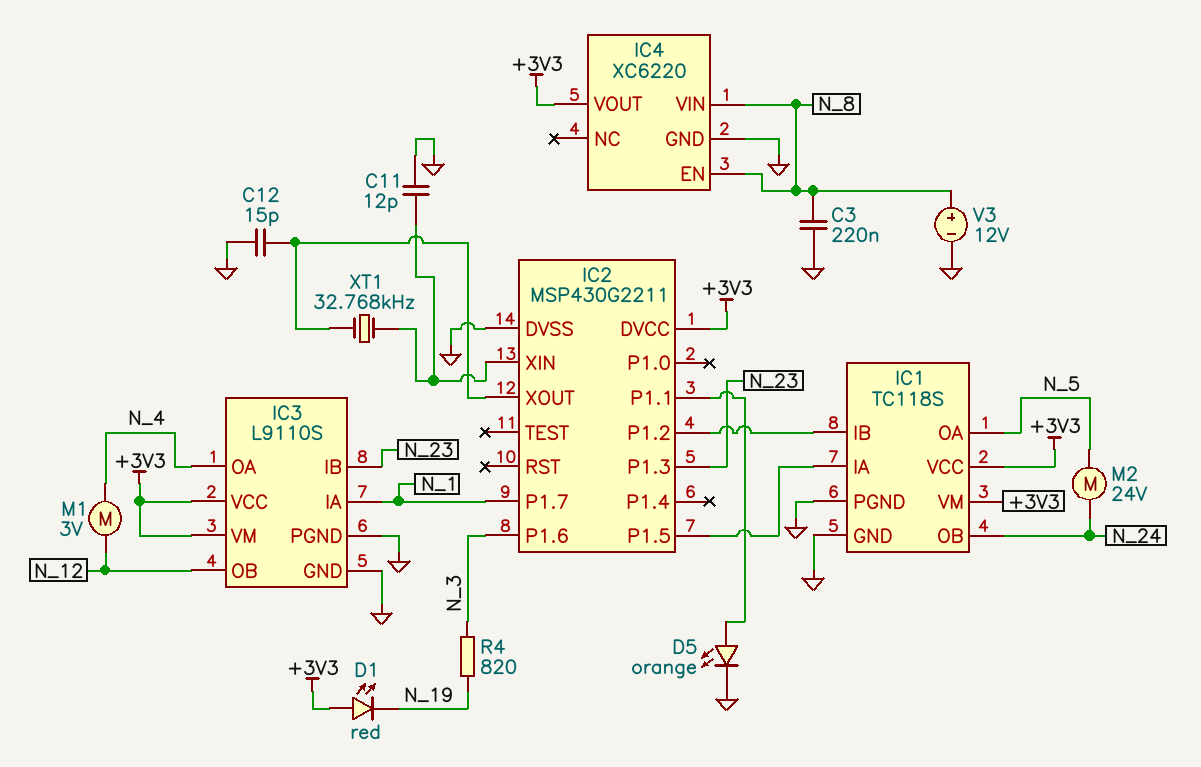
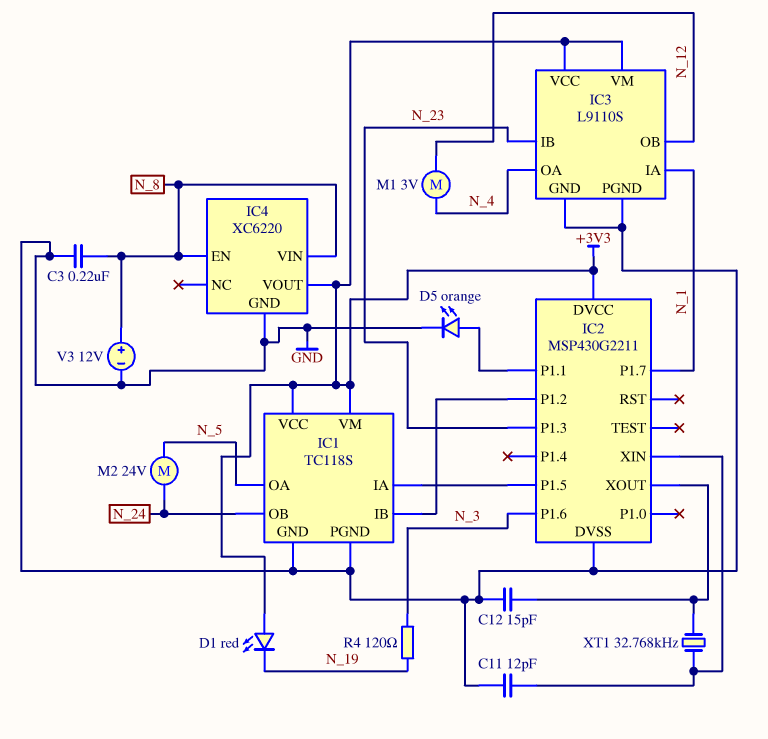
R4: 820 (N_3, N_19) -> 120 (N_3, N_19)

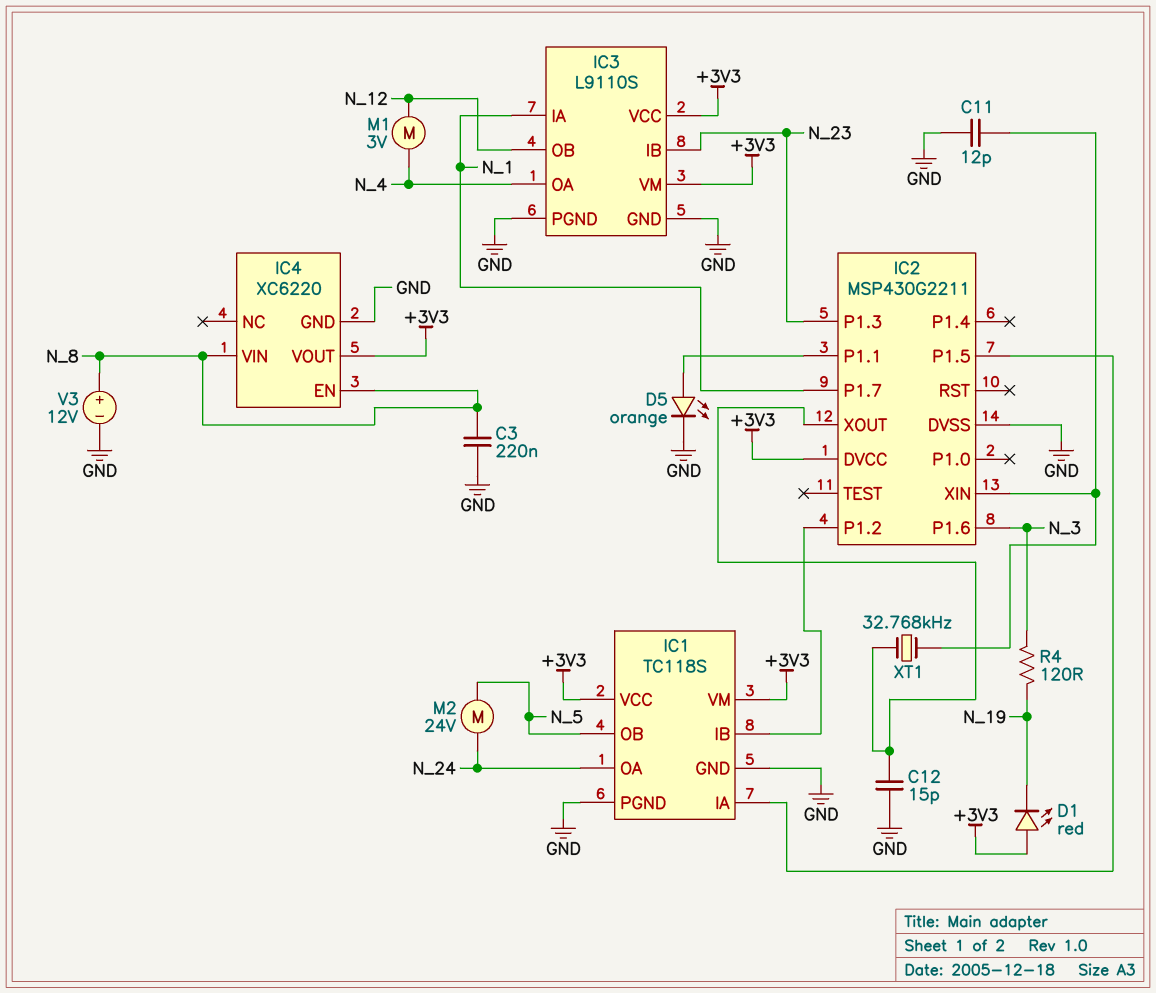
IC1 pin OA: N_5 -> N_24
IC1 pin OB: N_24 -> N_5

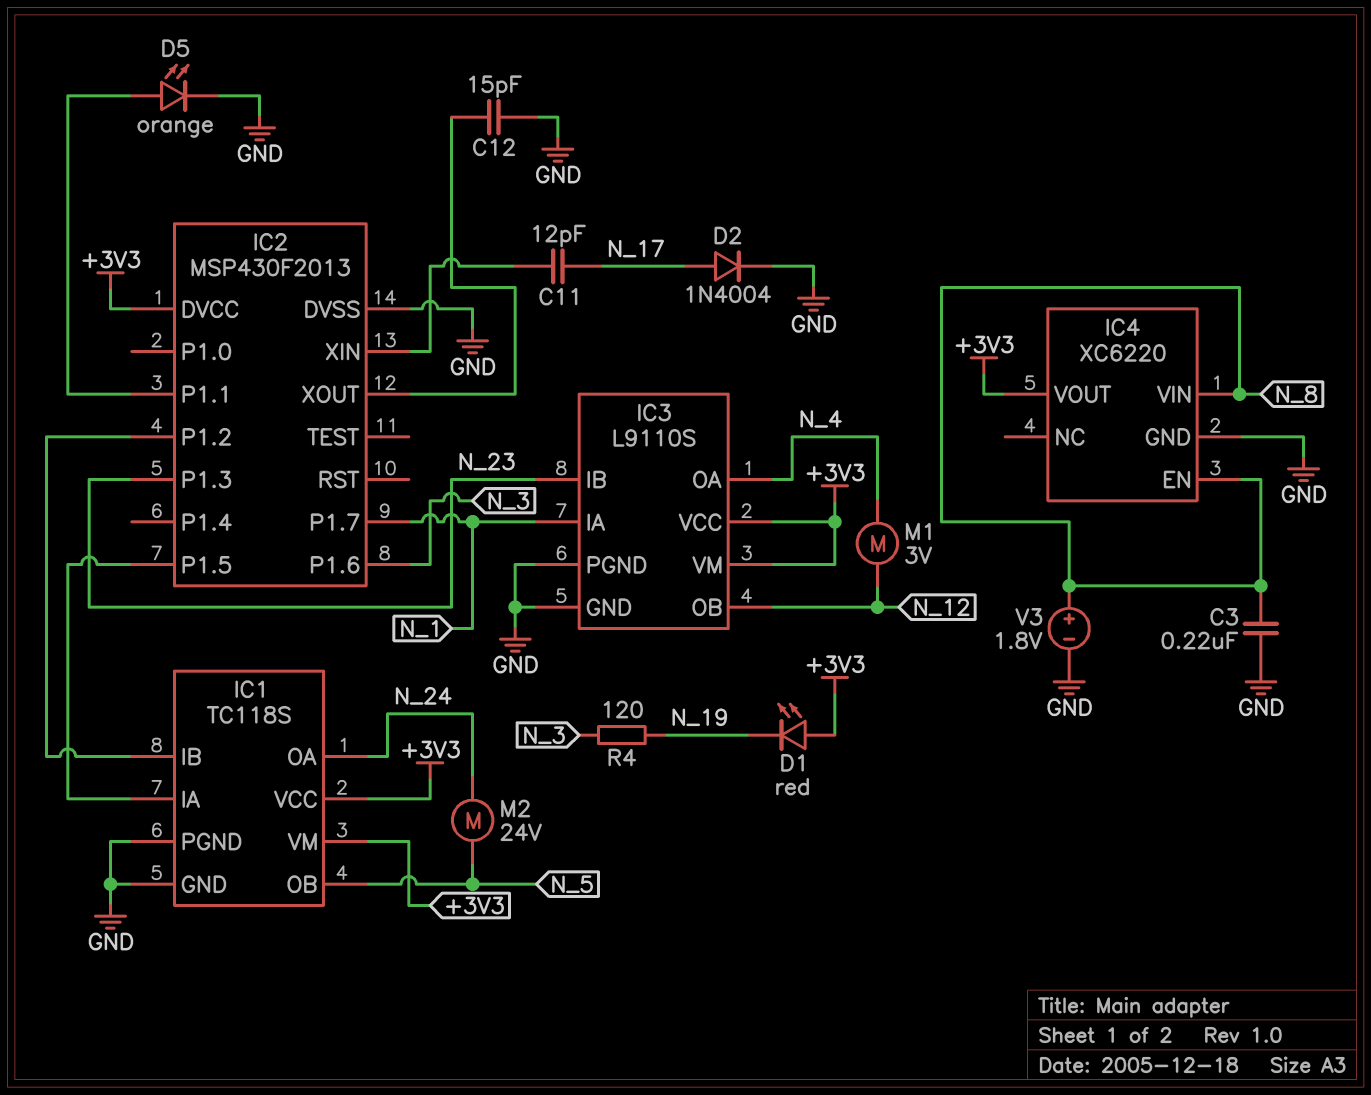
C11: 12pF (GND, IC2/XIN) -> 12pF (IC2/XIN, N_17)
D2: none -> diode 1N4004 (A N_17, K GND)
IC2: MSP430G2211 -> MSP430F2013
V3: 12V (plus N_8, minus GND) -> 1.8V (plus N_8, minus GND)
XT1: 32.768kHz (IC2/XIN, IC2/XOUT) -> none

